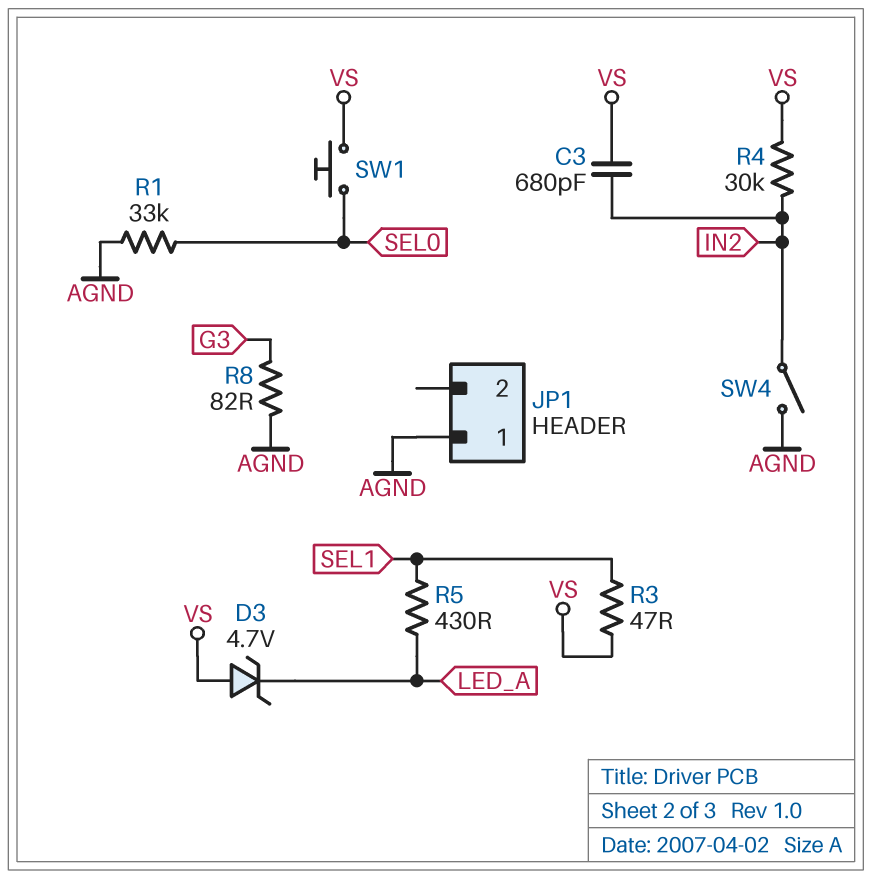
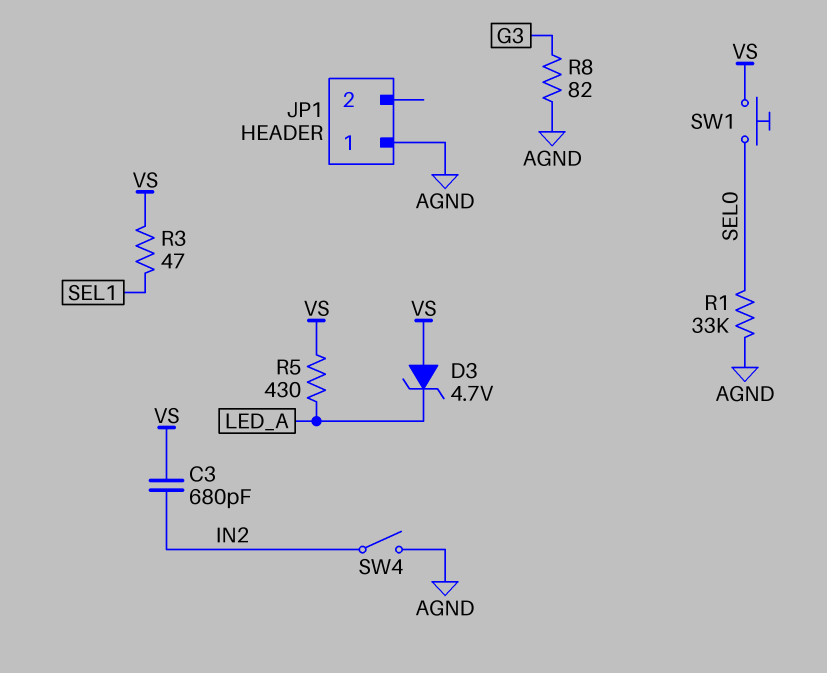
R4: 30k (IN2, VS) -> none
R5: 430 (LED_A, SEL1) -> 430 (LED_A, VS)

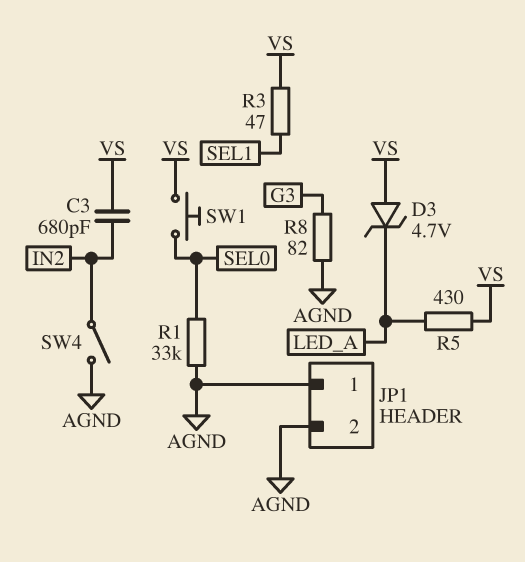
JP1 pin 2: none -> AGND

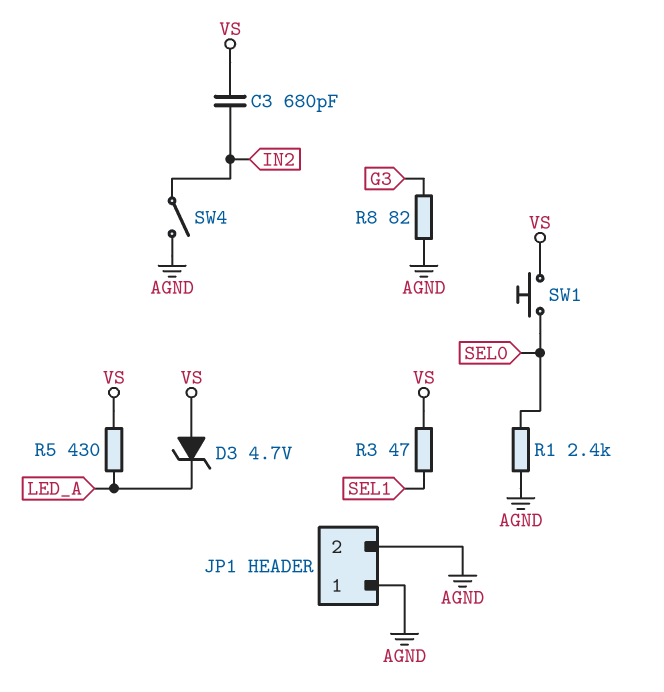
R1: 33k (AGND, SEL0) -> 2.4k (AGND, SEL0)

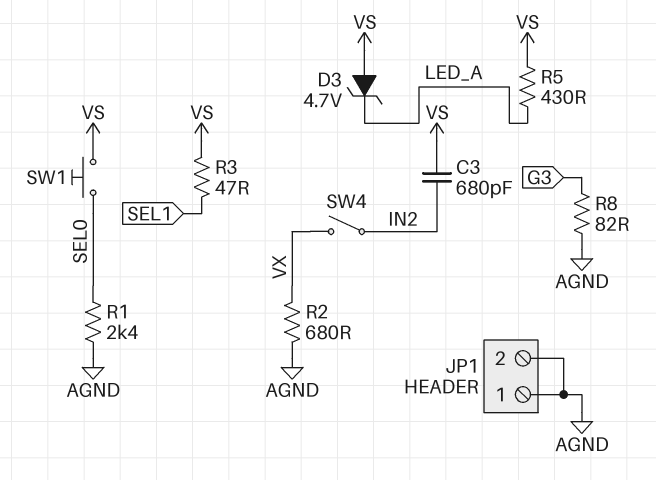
R2: none -> 680 (AGND, VX)
SW4: switch (AGND, IN2) -> switch (IN2, VX)

